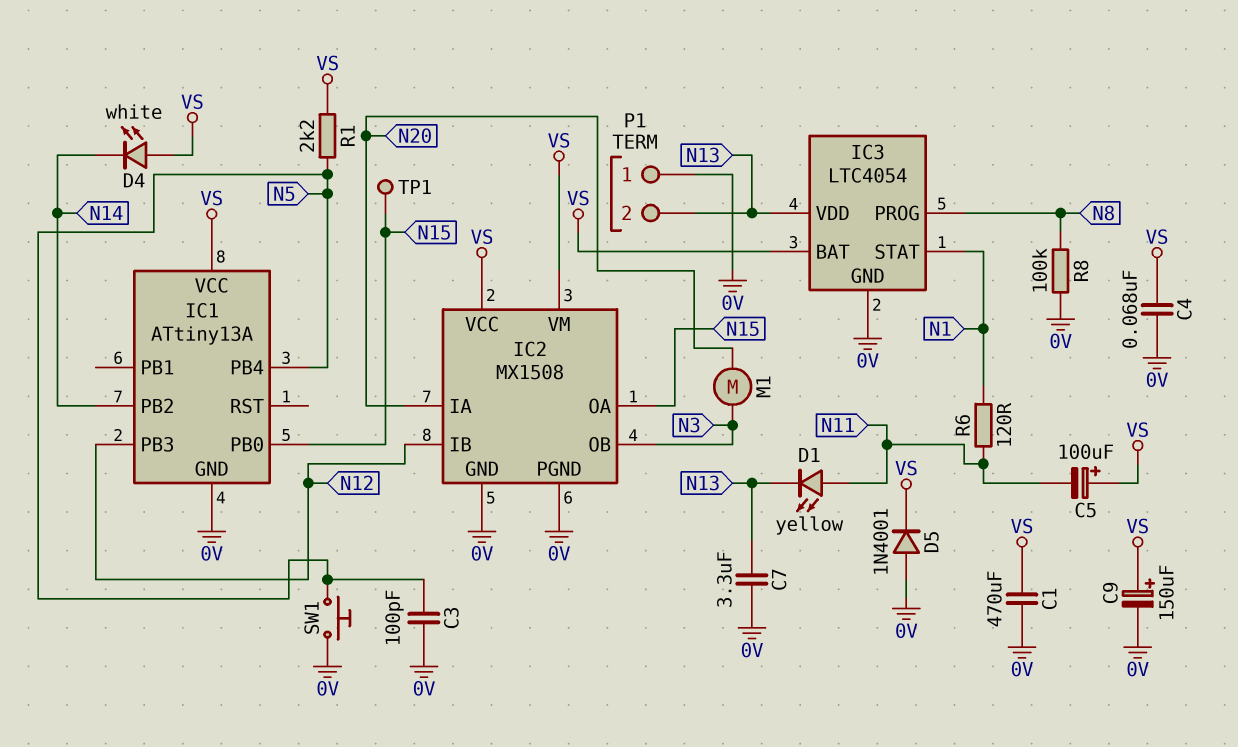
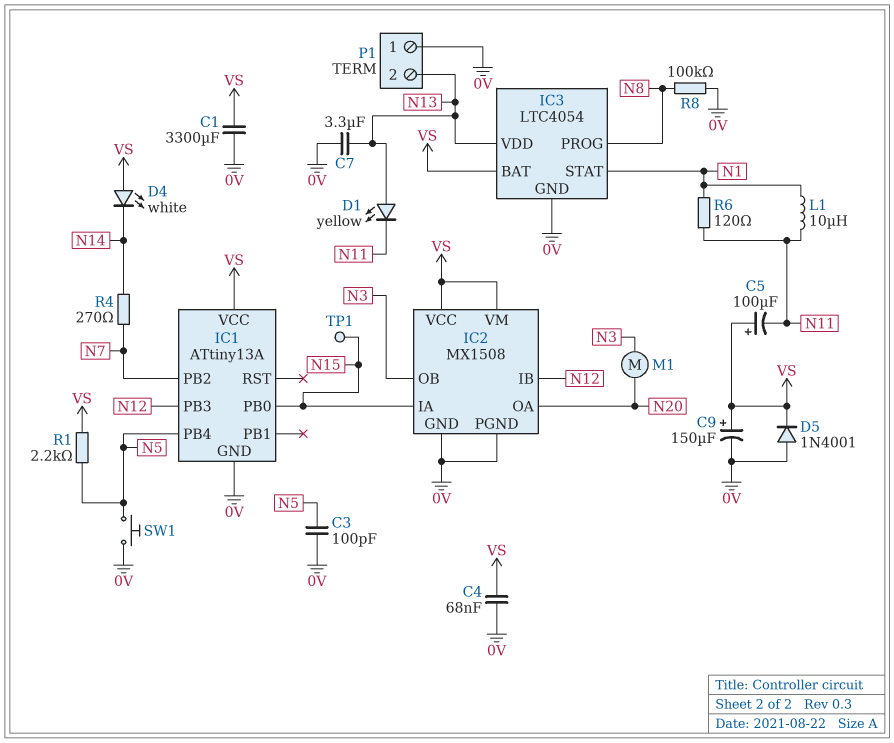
C1: 470uF (0V, VS) -> 3300uF (0V, VS)
D1: LED yellow (A N11, K N13) -> LED yellow (A N13, K N11)
IC1 pin PB2: N14 -> N7
IC2 pin IA: N20 -> N15
IC2 pin OA: N15 -> N20
L1: none -> 10uH (N1, N11)
R4: none -> 270 (N7, N14)

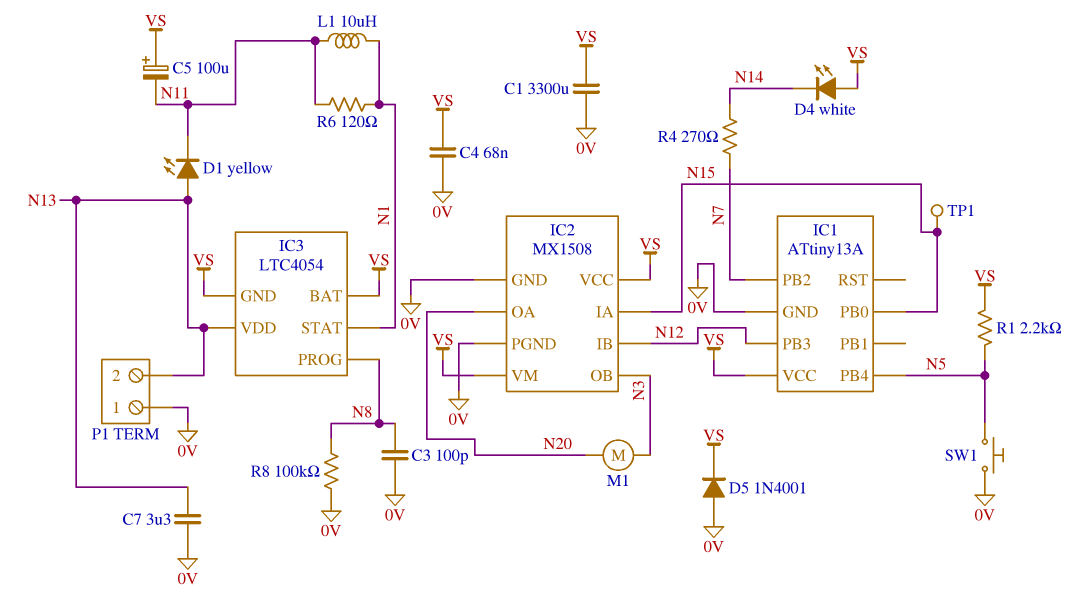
C3: 100pF (0V, N5) -> 100pF (0V, N8)
C9: 150uF (plus VS, minus 0V) -> none
IC3 pin GND: 0V -> VS

